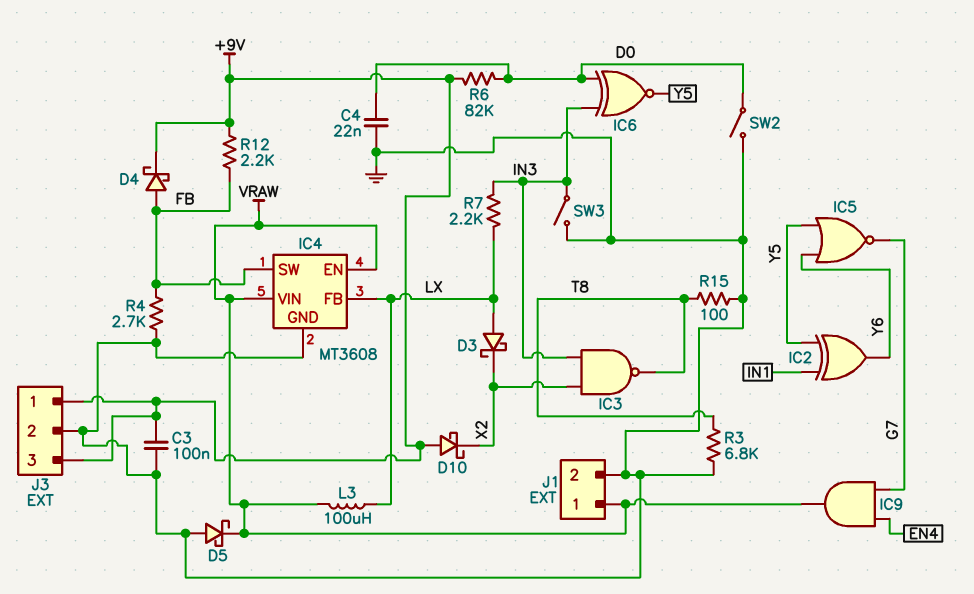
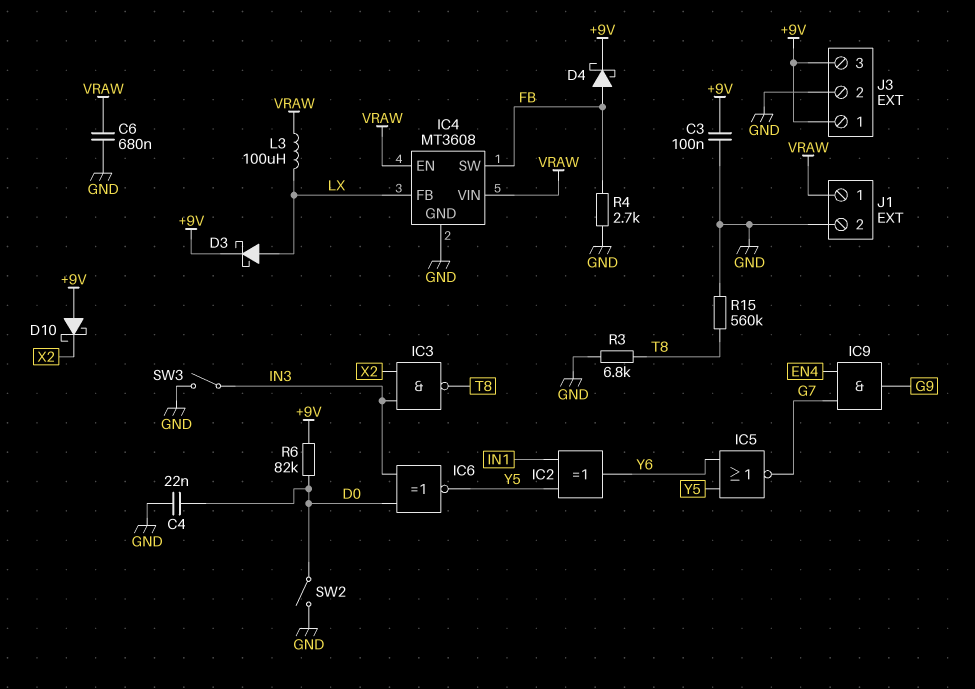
C6: none -> 680nF (GND, VRAW)
D3: schottky (A LX, K X2) -> schottky (A LX, K +9V)
D5: schottky (A GND, K VRAW) -> none
IC9: AND (in EN4, in G7, out VRAW) -> AND (in EN4, in G7, out G9)
R7: 2.2k (IN3, LX) -> none
R12: 2.2k (+9V, FB) -> none
R15: 100 (GND, T8) -> 560k (GND, T8)

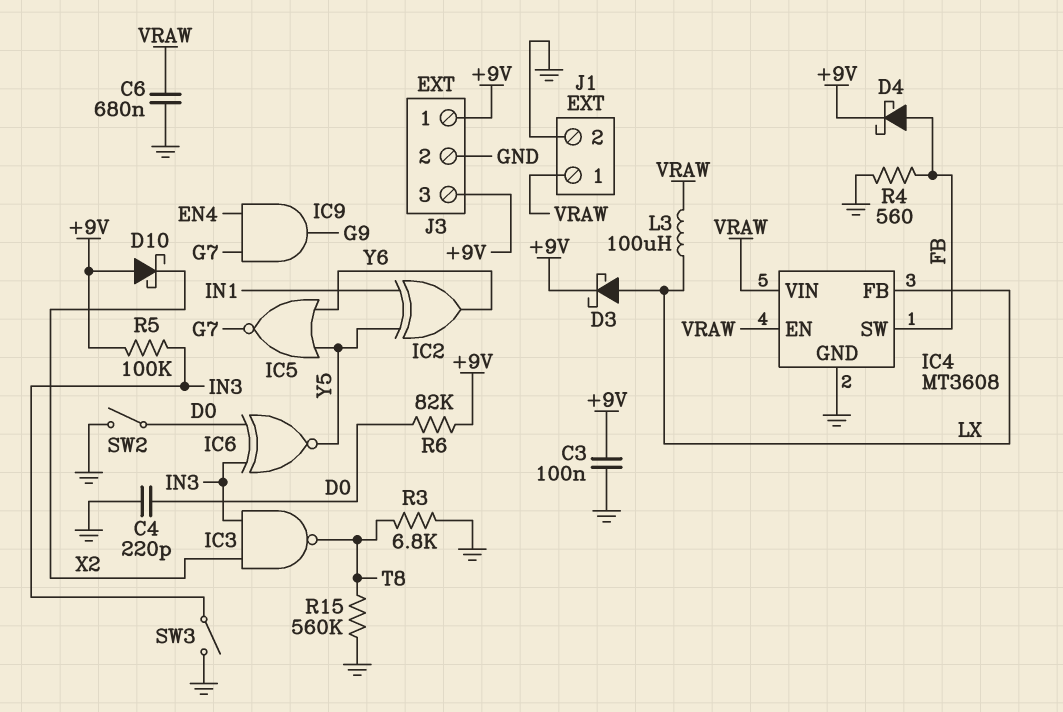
C4: 22nF (D0, GND) -> 220pF (D0, GND)
R4: 2.7k (FB, GND) -> 560 (FB, GND)
R5: none -> 100k (+9V, IN3)

